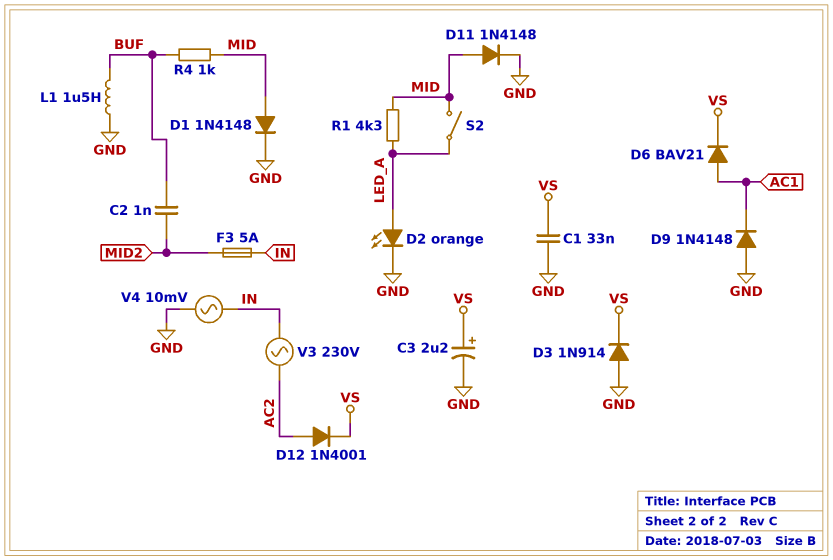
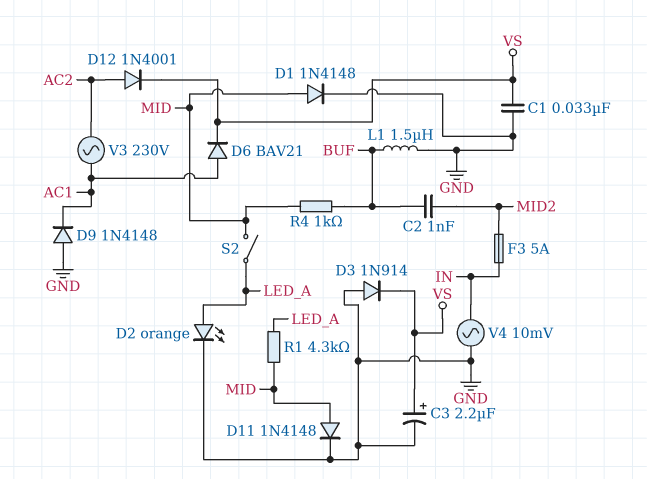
V3: AC 230V (AC2, IN) -> AC 230V (AC1, AC2)

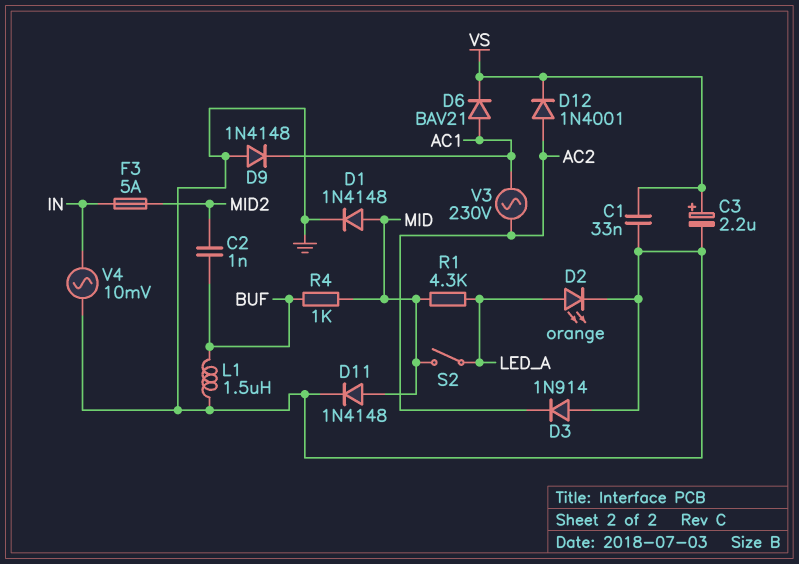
D3: diode 1N914 (A GND, K VS) -> diode 1N914 (A GND, K AC2)

